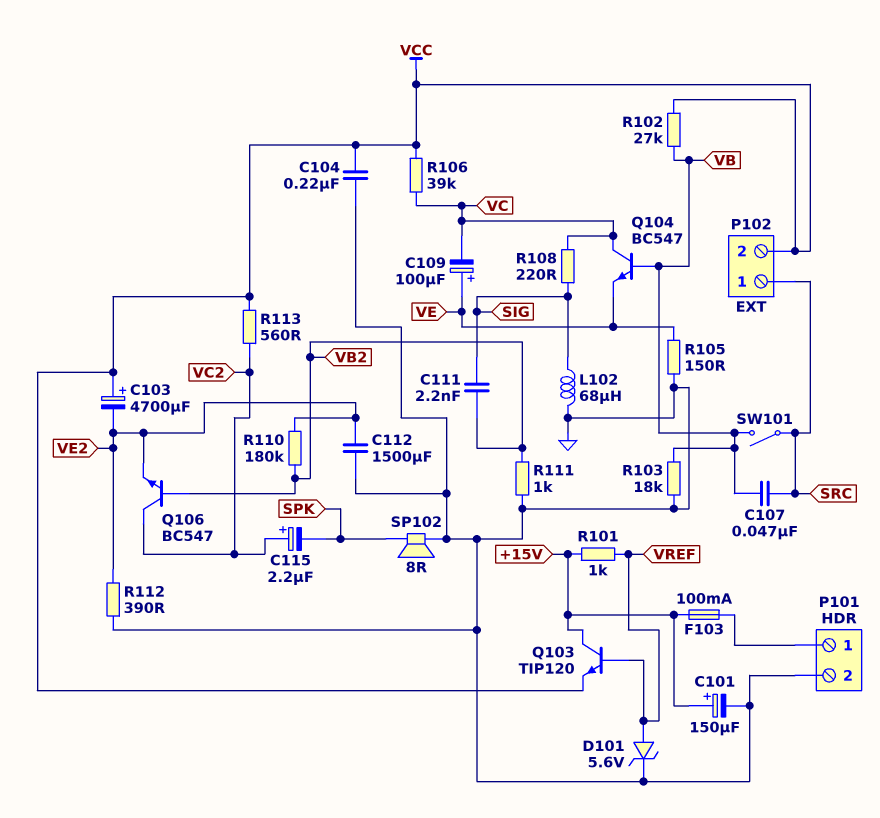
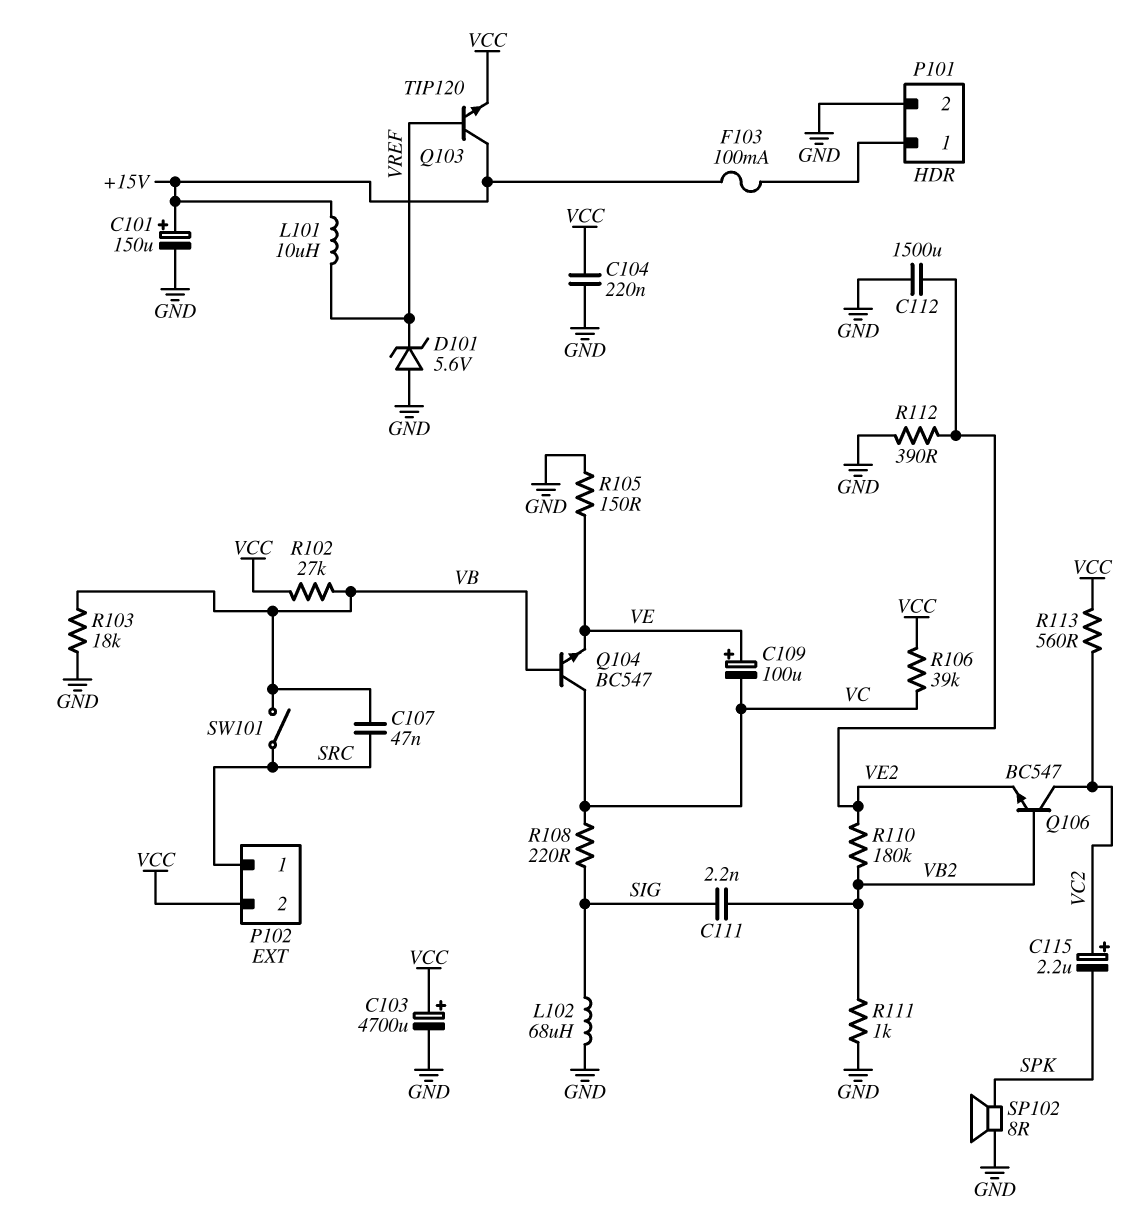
C103: 4700uF (plus VCC, minus VE2) -> 4700uF (plus VCC, minus GND)
D101: zener 5.6V (A VREF, K GND) -> zener 5.6V (A GND, K VREF)
L101: none -> 10uH (+15V, VREF)
R101: 1k (+15V, VREF) -> none

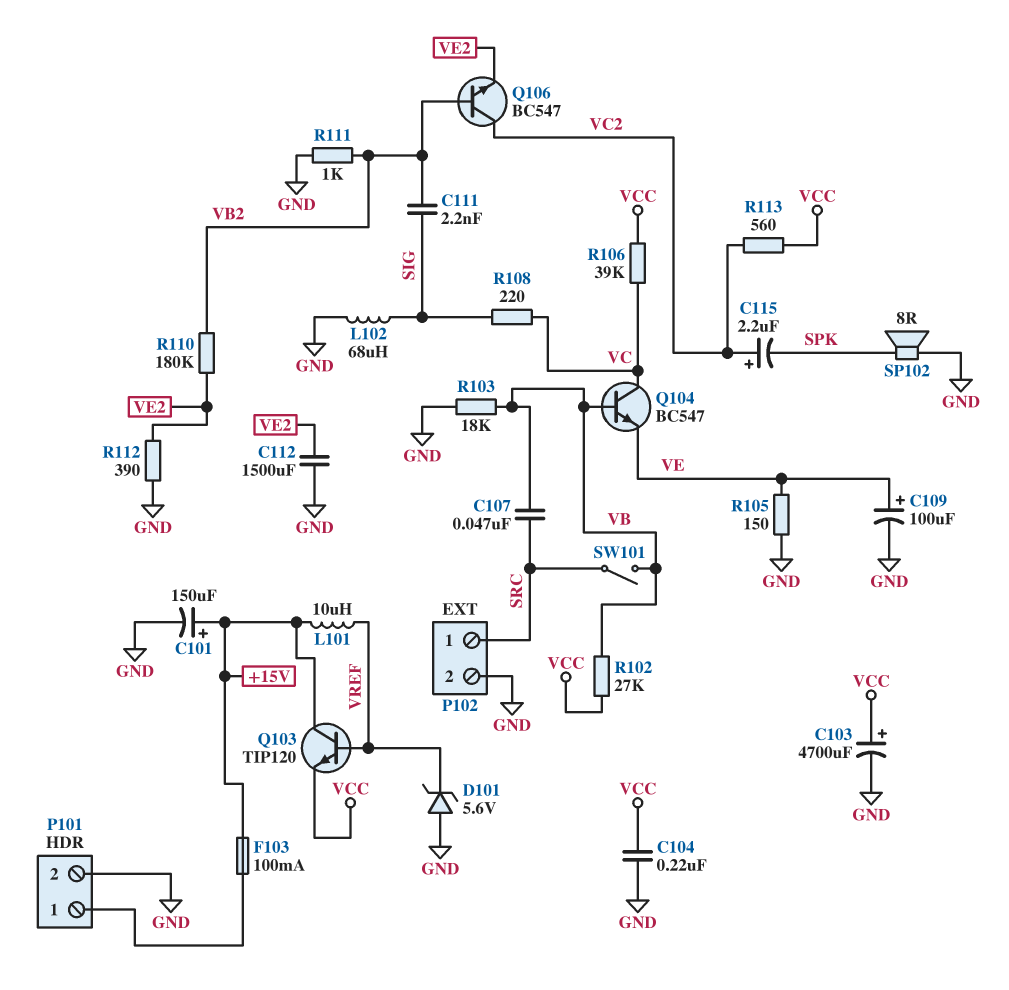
C109: 100uF (plus VE, minus VC) -> 100uF (plus VE, minus GND)
P102 pin 2: VCC -> GND

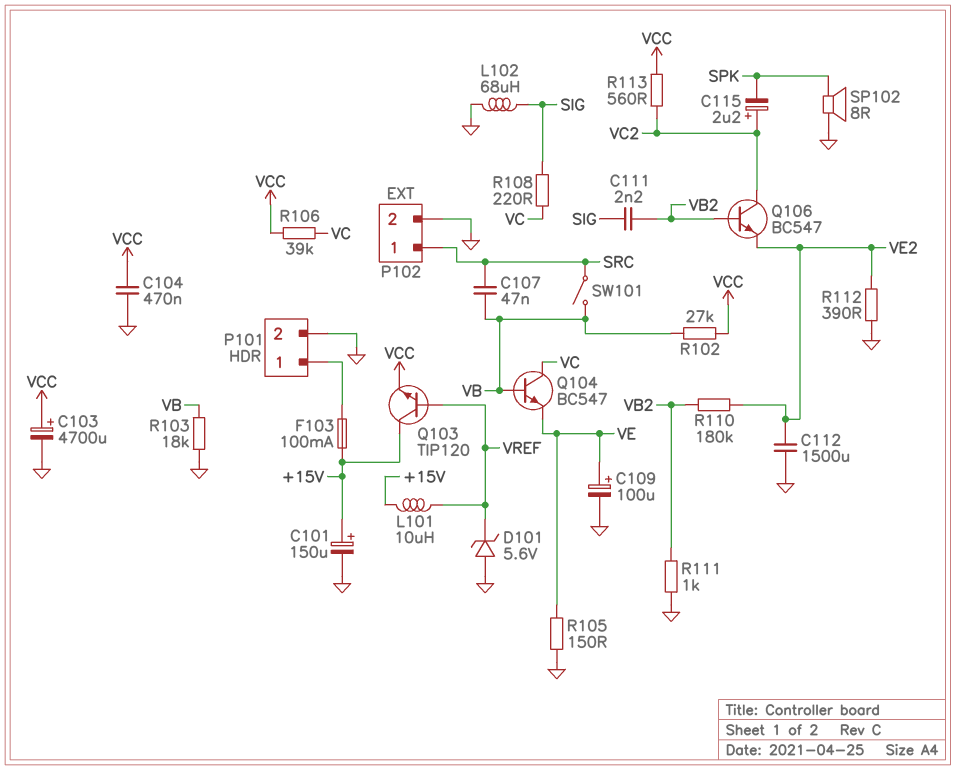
C104: 220nF (GND, VCC) -> 470nF (GND, VCC)

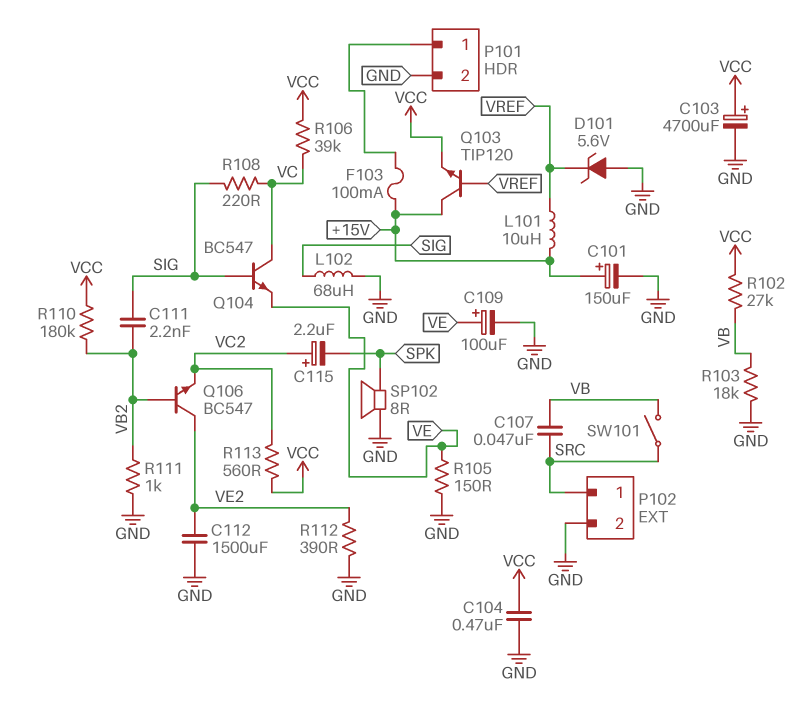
Q104: NPN BC547 (B VB, C VC, E VE) -> NPN BC547 (B SIG, C VC, E VE)
Q106: NPN BC547 (B VB2, C VC2, E VE2) -> NPN BC547 (B VB2, C VE2, E VC2)
R110: 180k (VB2, VE2) -> 180k (VB2, VCC)

